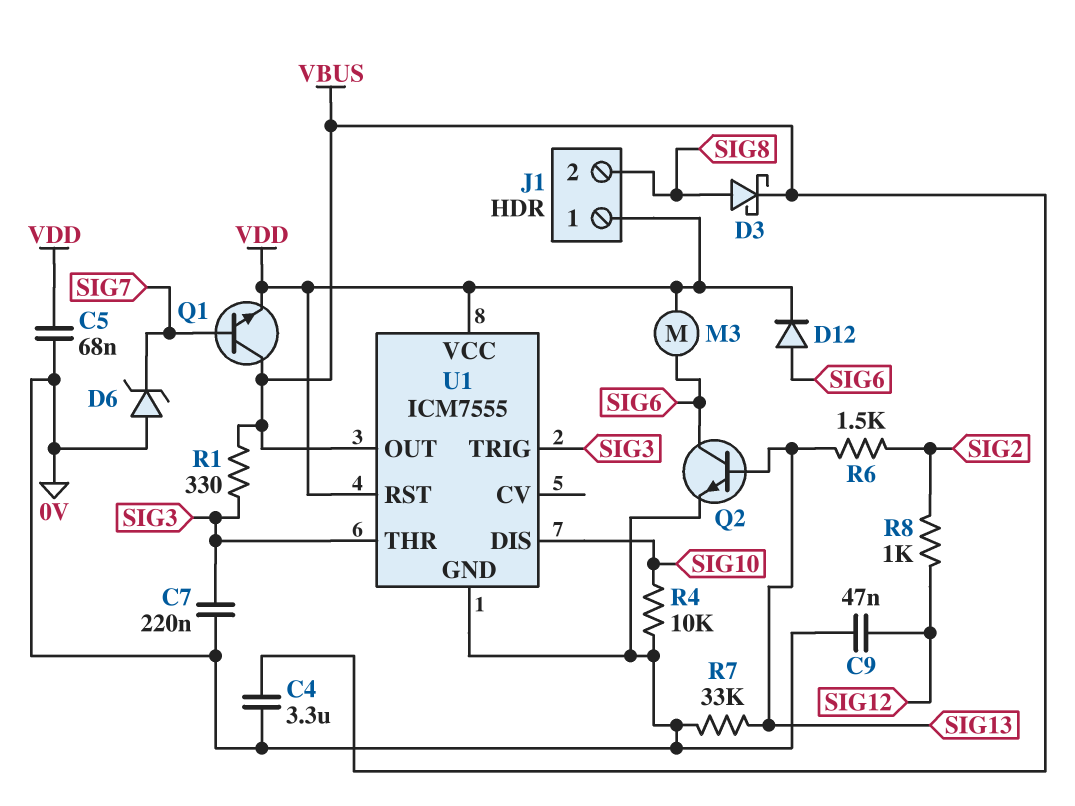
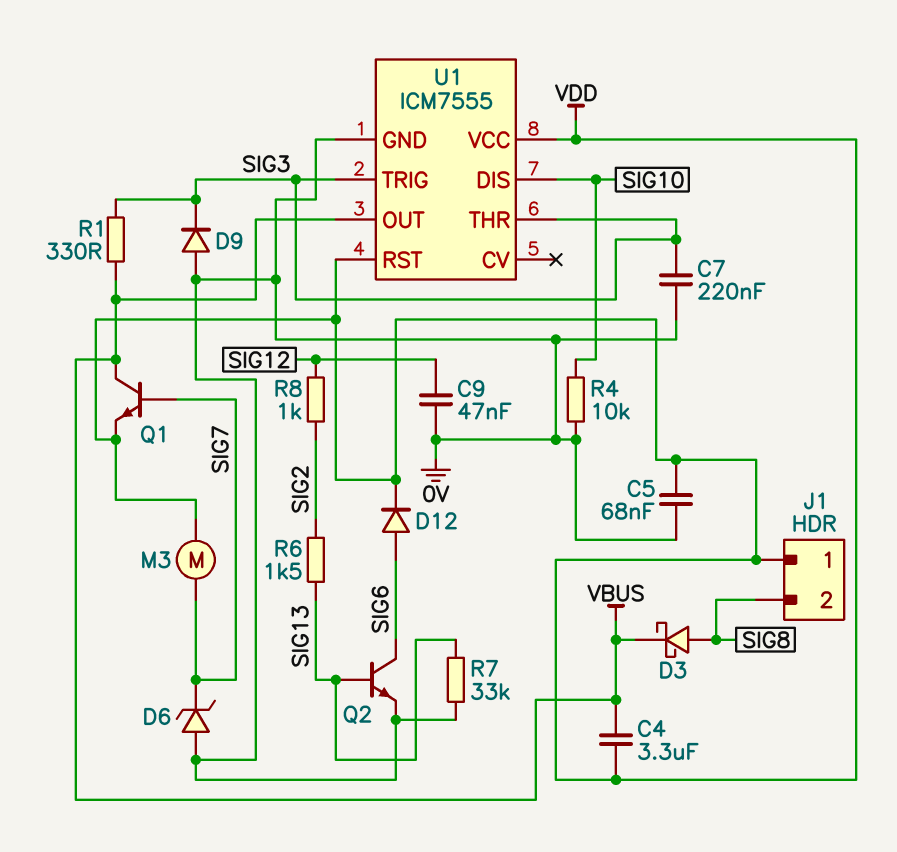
C4: 3.3uF (0V, VBUS) -> 3.3uF (VBUS, VDD)
D9: none -> diode (A 0V, K SIG3)
M3: motor (SIG6, VDD) -> motor (SIG7, VDD)

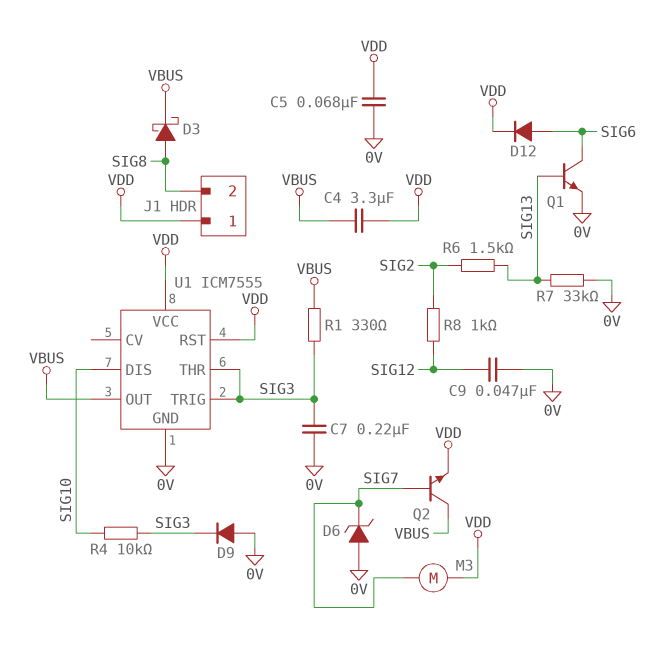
Q1: NPN (B SIG7, C VBUS, E VDD) -> NPN (B SIG13, C SIG6, E 0V)
Q2: NPN (B SIG13, C SIG6, E 0V) -> NPN (B SIG7, C VBUS, E VDD)
R4: 10k (0V, SIG10) -> 10k (SIG3, SIG10)

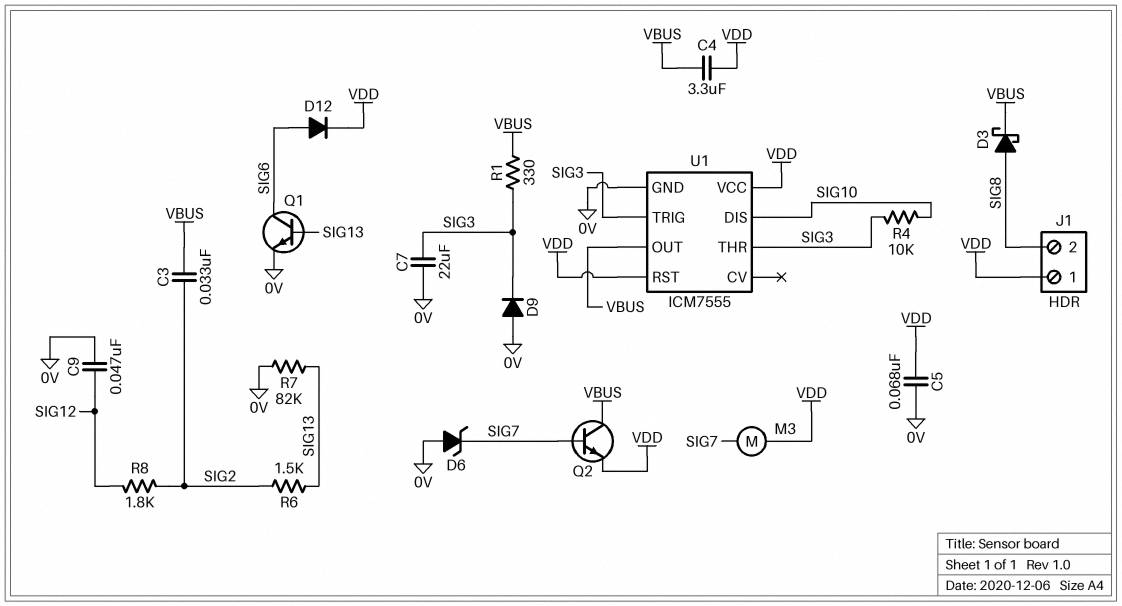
C3: none -> 33nF (SIG2, VBUS)
C7: 220nF (0V, SIG3) -> 22uF (0V, SIG3)
R7: 33k (0V, SIG13) -> 82k (0V, SIG13)
R8: 1k (SIG2, SIG12) -> 1.8k (SIG2, SIG12)

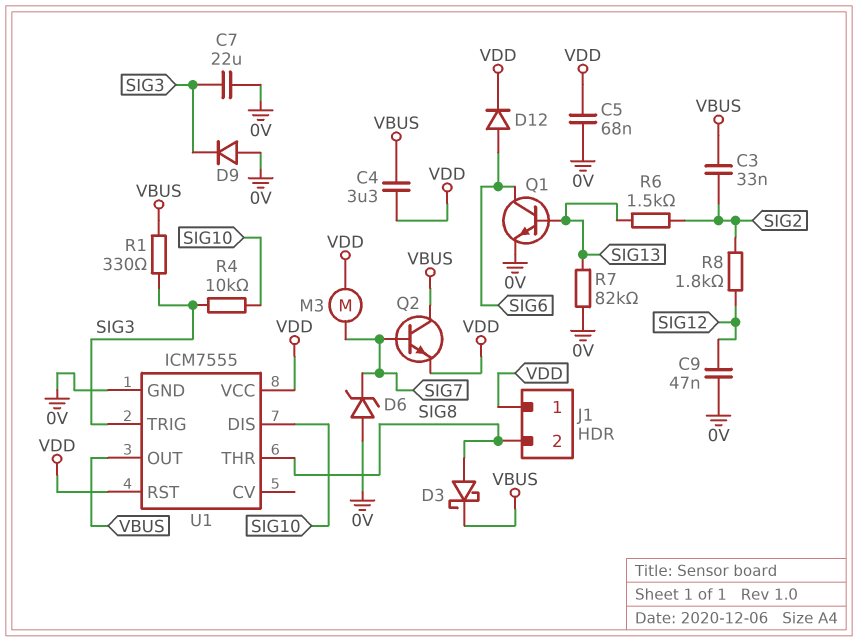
U1 pin THR: SIG3 -> SIG8

